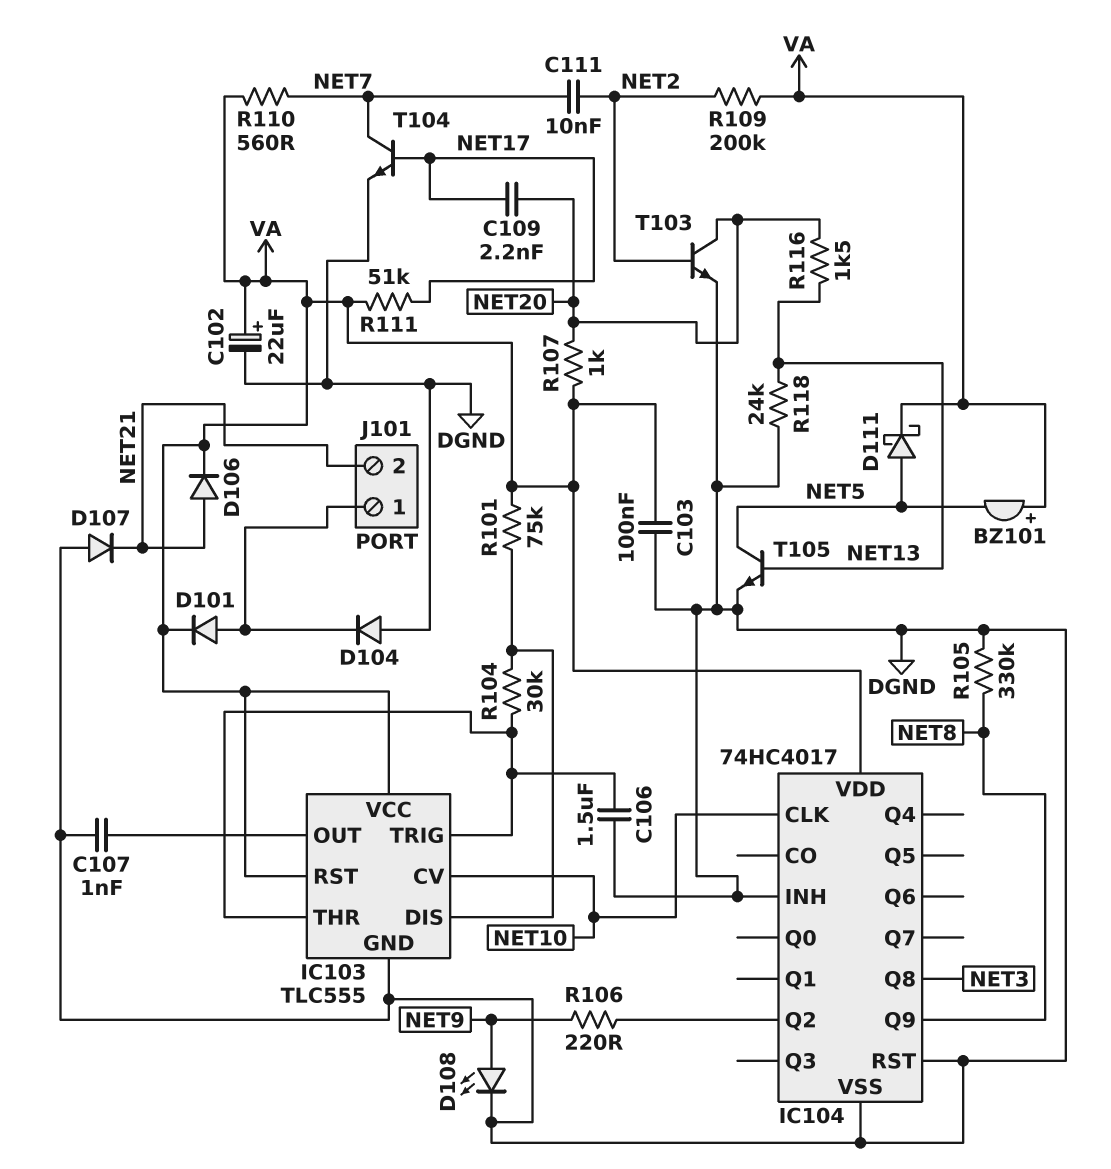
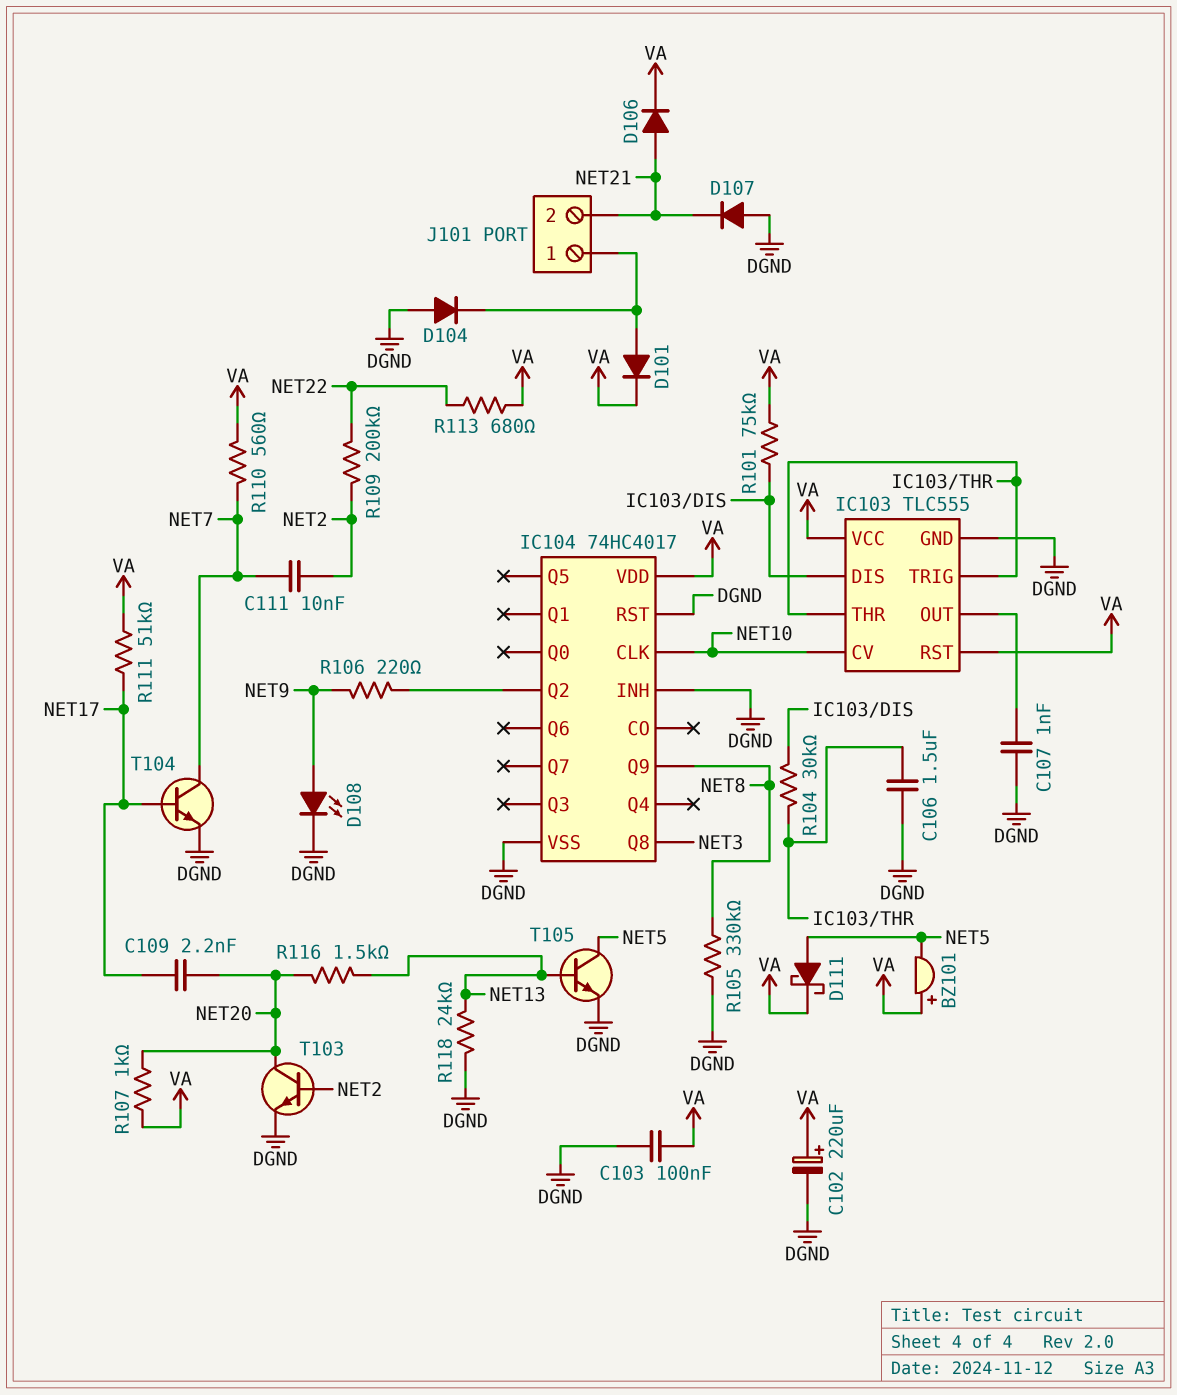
C102: 22uF (plus VA, minus DGND) -> 220uF (plus VA, minus DGND)
R109: 200k (NET2, VA) -> 200k (NET2, NET22)
R113: none -> 680 (NET22, VA)

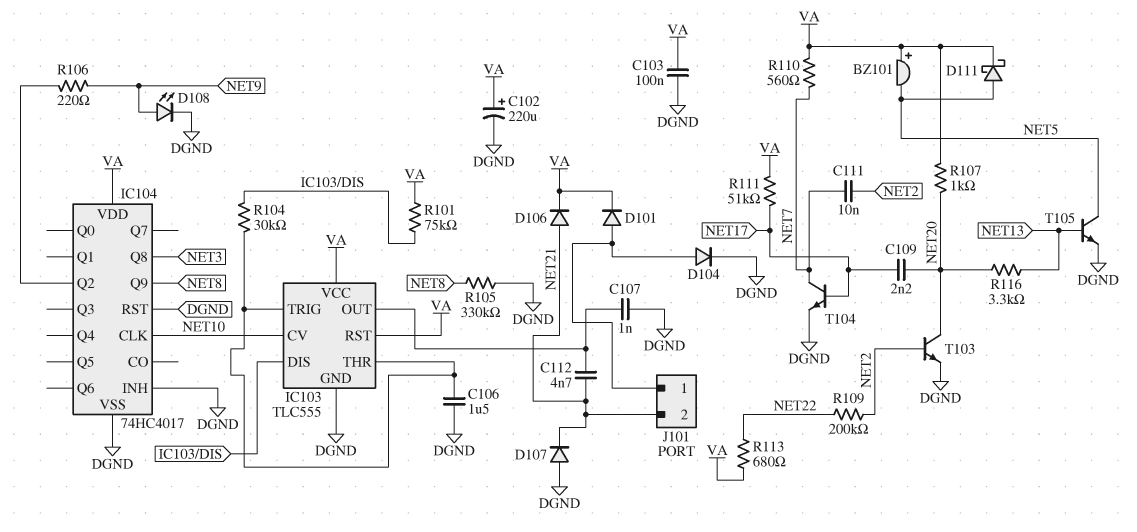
C112: none -> 4.7nF (IC103/OUT, NET21)
D104: diode (A DGND, K J101/1) -> diode (A J101/1, K DGND)
R116: 1.5k (NET13, NET20) -> 3.3k (NET13, NET20)
R118: 24k (DGND, NET13) -> none

